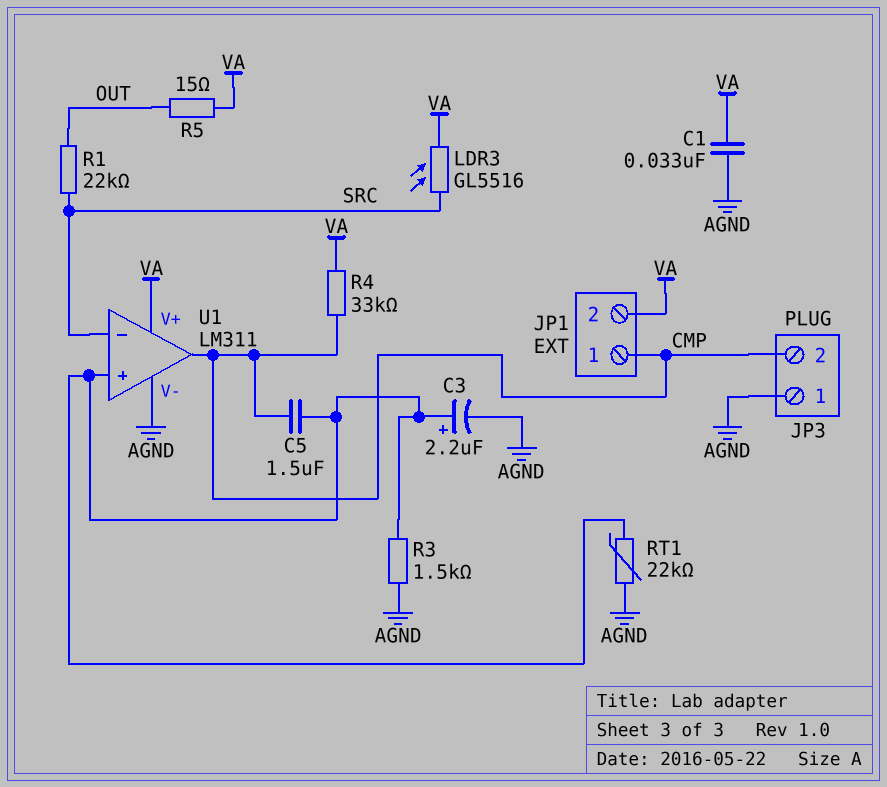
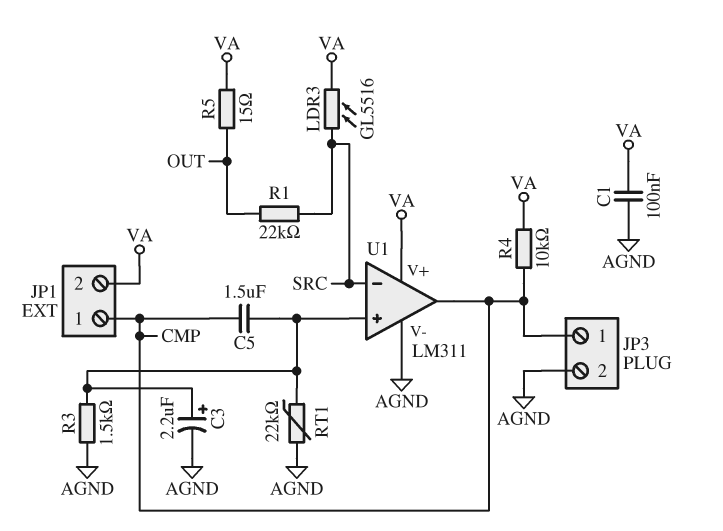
C1: 33nF (AGND, VA) -> 100nF (AGND, VA)
JP3 pin 1: AGND -> CMP
JP3 pin 2: CMP -> AGND
R4: 33k (CMP, VA) -> 10k (CMP, VA)

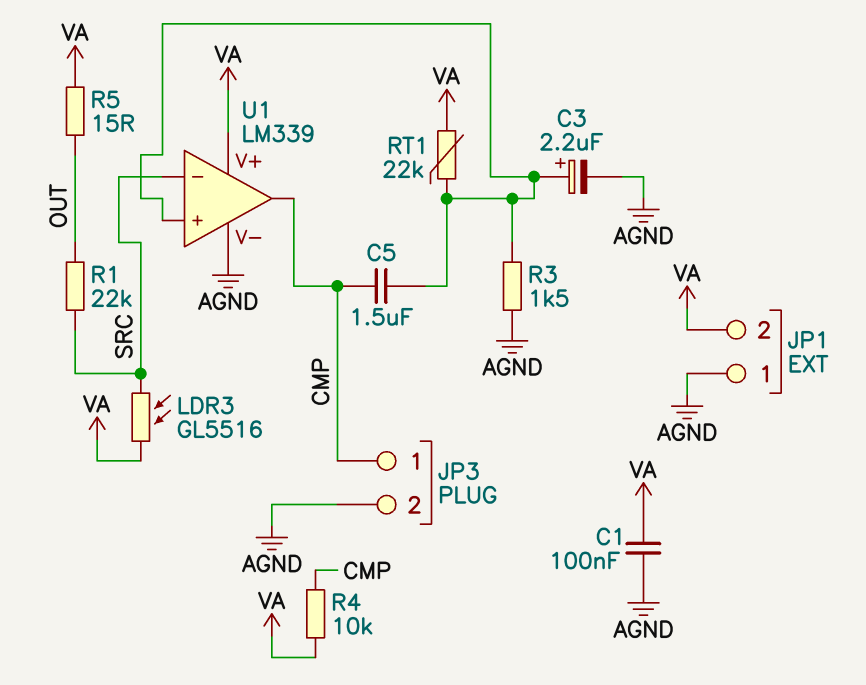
JP1 pin 1: CMP -> AGND
RT1: 22k (AGND, U1/in+) -> 22k (U1/in+, VA)
U1: LM311 -> LM339

